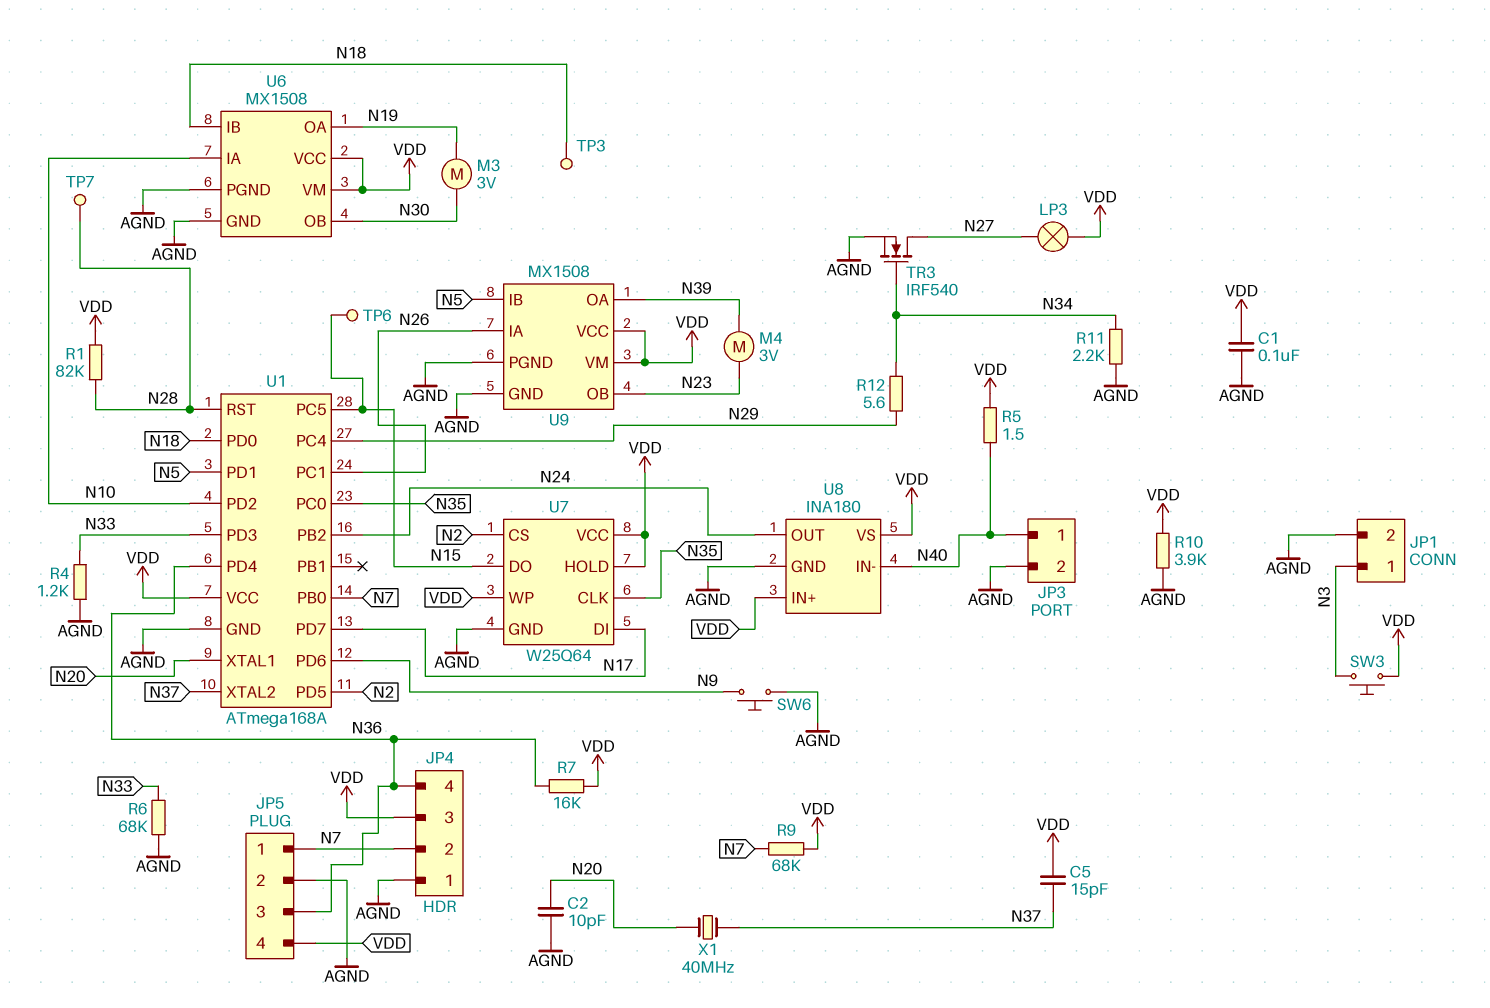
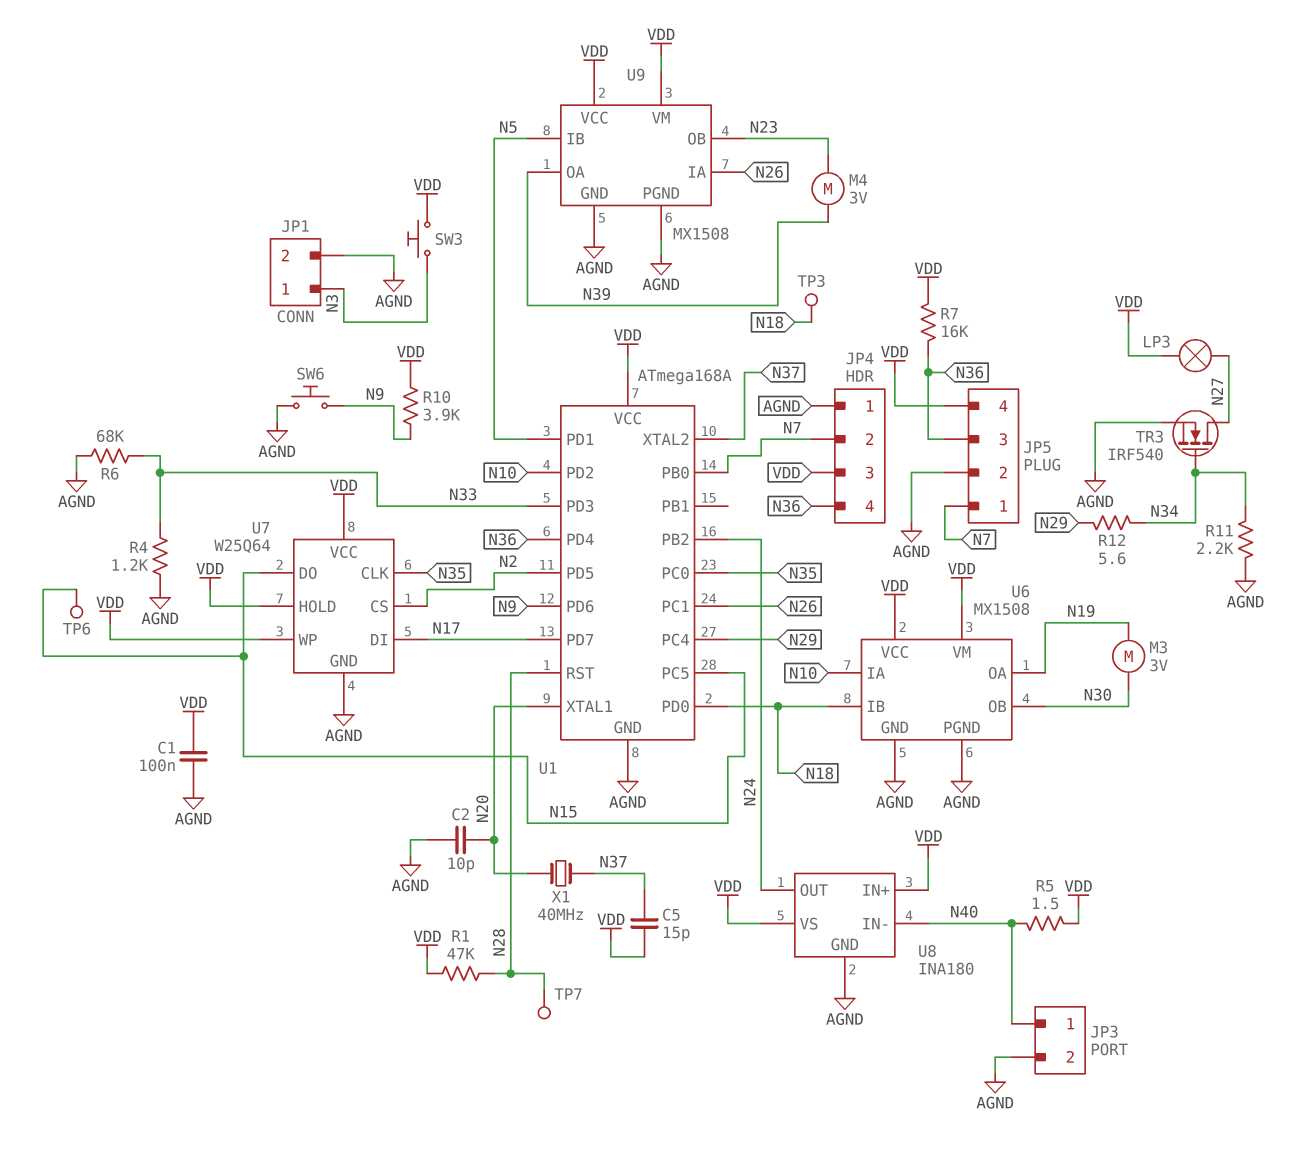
R1: 82k (N28, VDD) -> 47k (N28, VDD)
R9: 68k (N7, VDD) -> none
R10: 3.9k (AGND, VDD) -> 3.9k (N9, VDD)

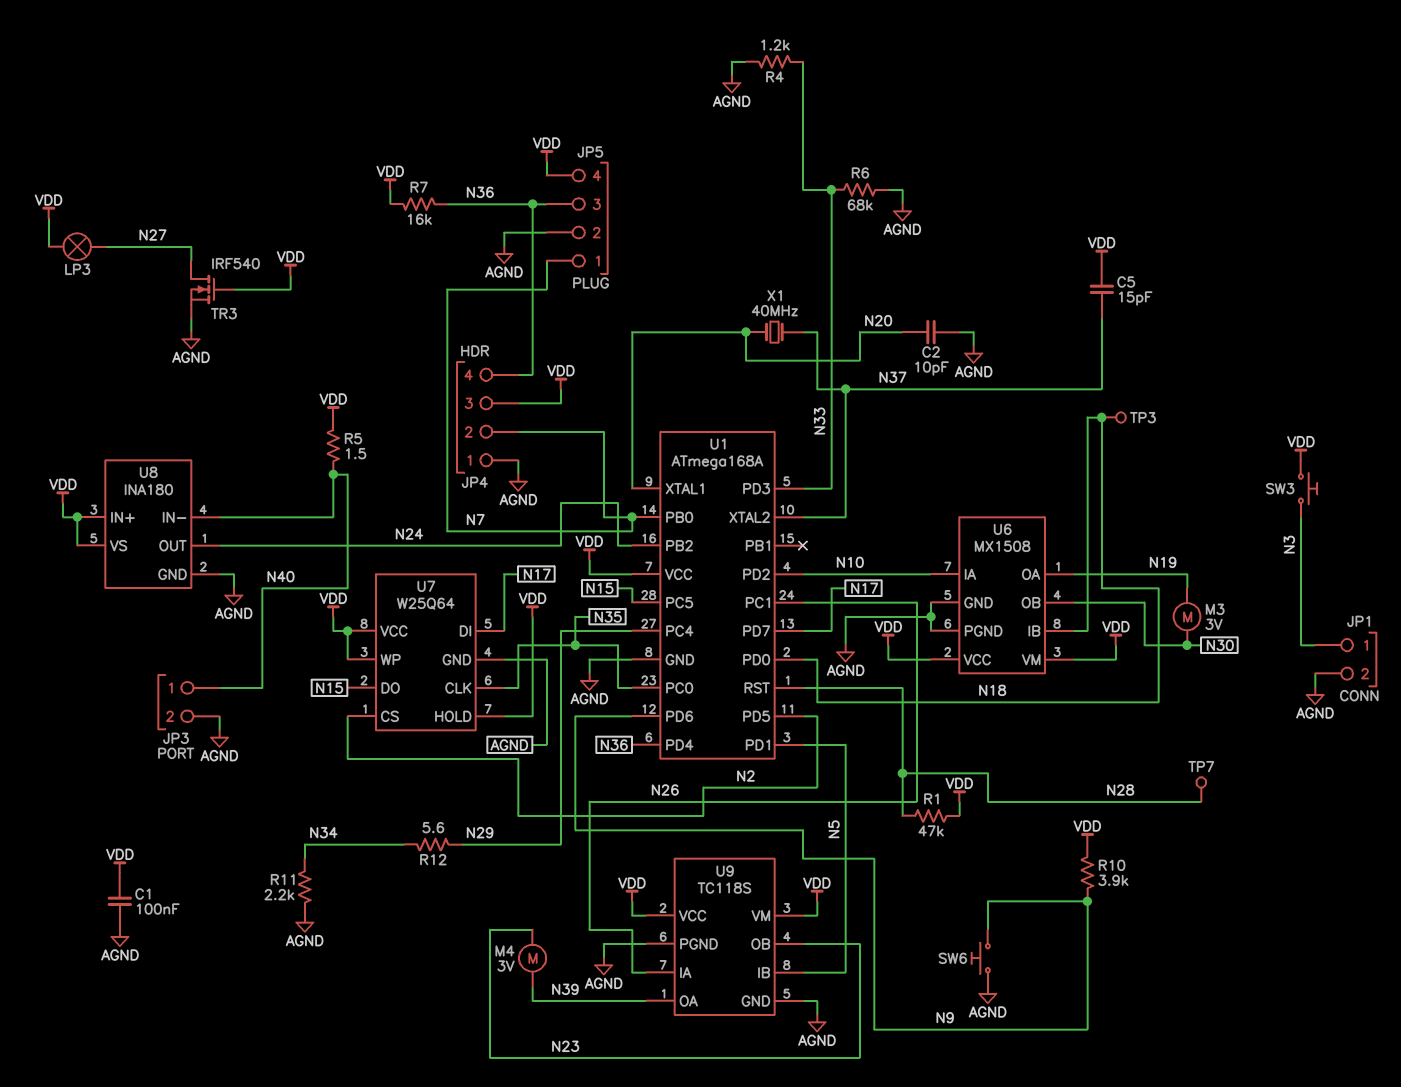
TP6: test point (N15) -> none
TR3: NMOS IRF540 (G N34, D N27, S AGND) -> NMOS IRF540 (G VDD, D N27, S AGND)
U9: MX1508 -> TC118S

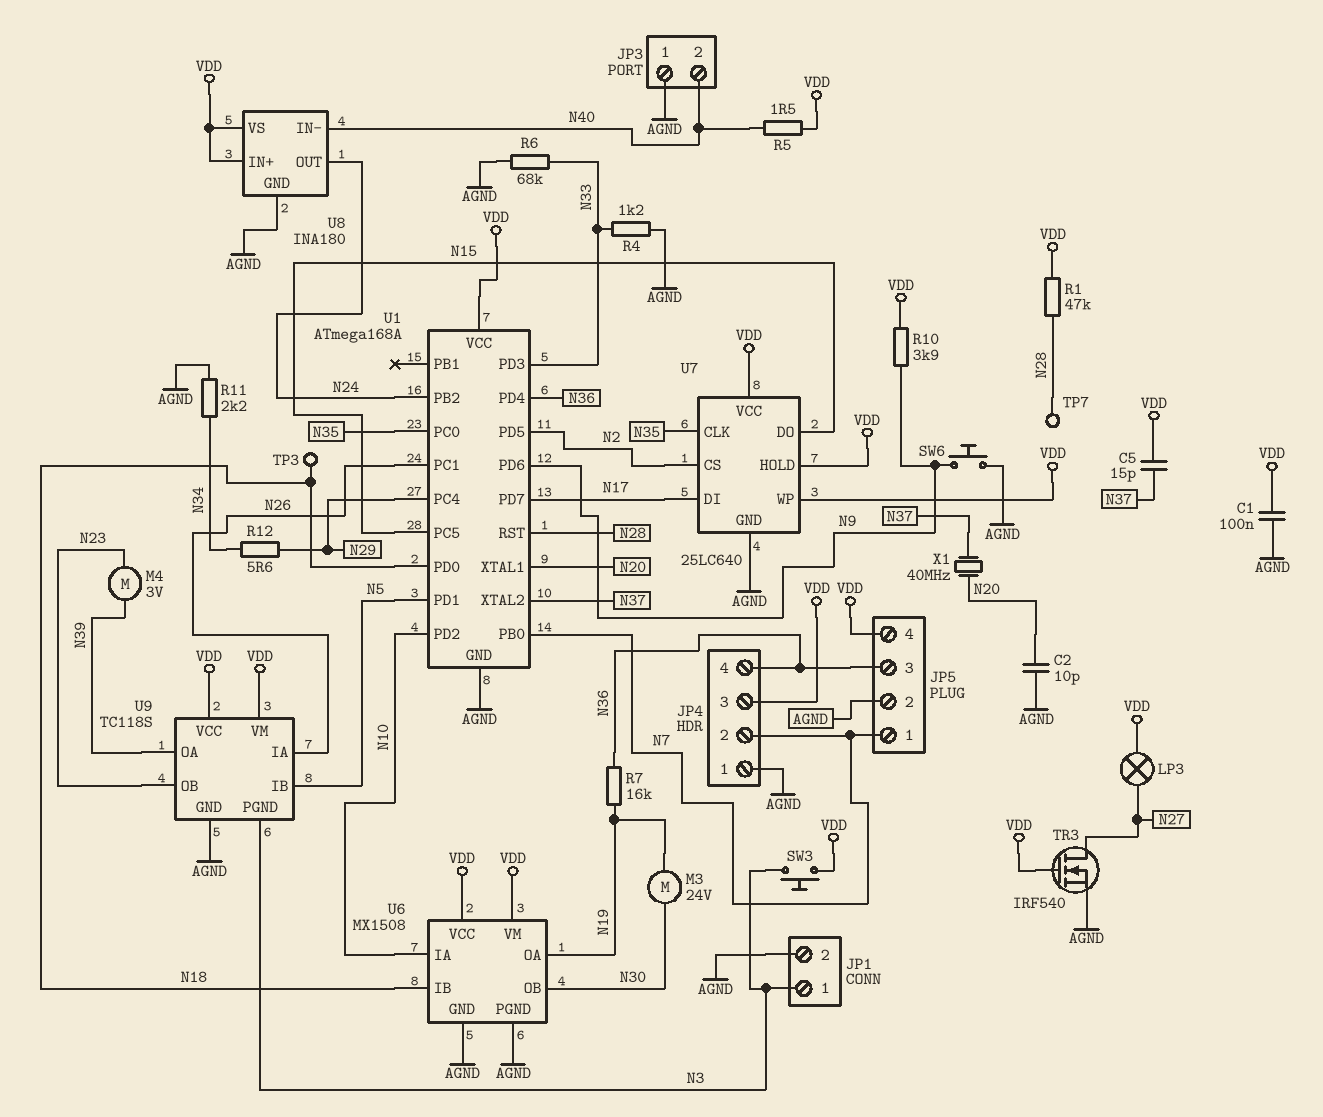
JP3 pin 1: N40 -> AGND
JP3 pin 2: AGND -> N40
M3: motor 3V (N19, N30) -> motor 24V (N19, N30)
R7: 16k (N36, VDD) -> 16k (N19, N36)
U7: W25Q64 -> 25LC640
U9 pin PGND: AGND -> N3

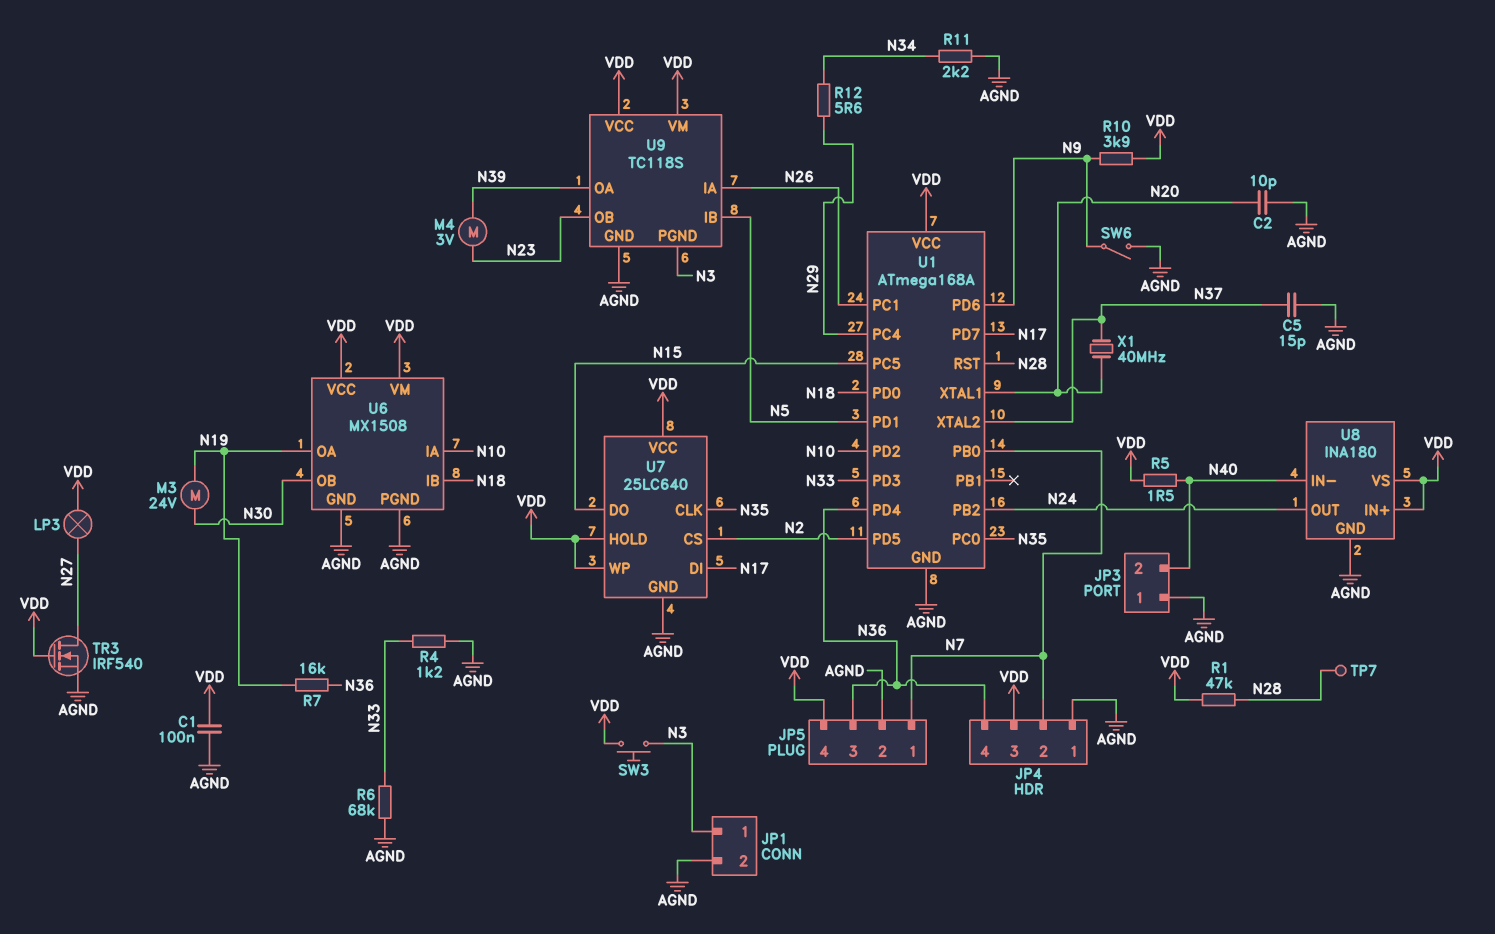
C5: 15pF (N37, VDD) -> 15pF (AGND, N37)
SW6: button (AGND, N9) -> switch (AGND, N9)
TP3: test point (N18) -> none

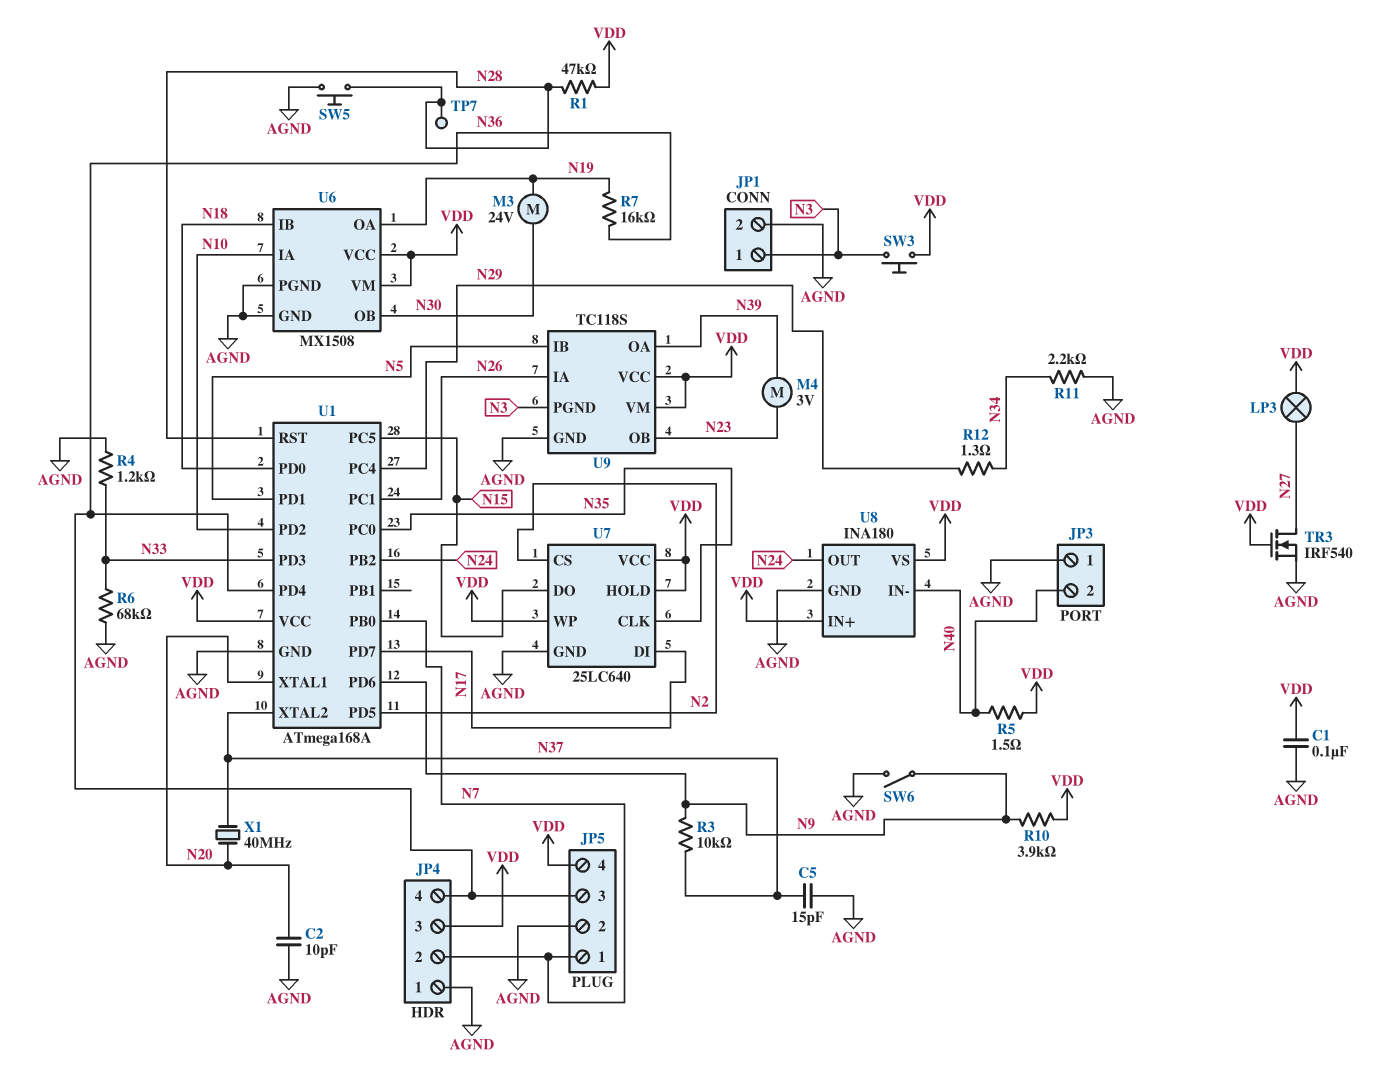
R3: none -> 10k (N9, N37)
R12: 5.6 (N29, N34) -> 1.3 (N29, N34)
SW5: none -> button (AGND, N28)

